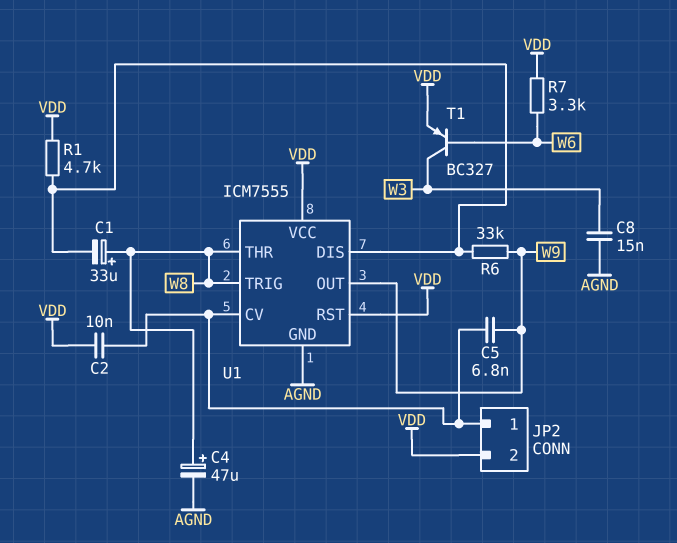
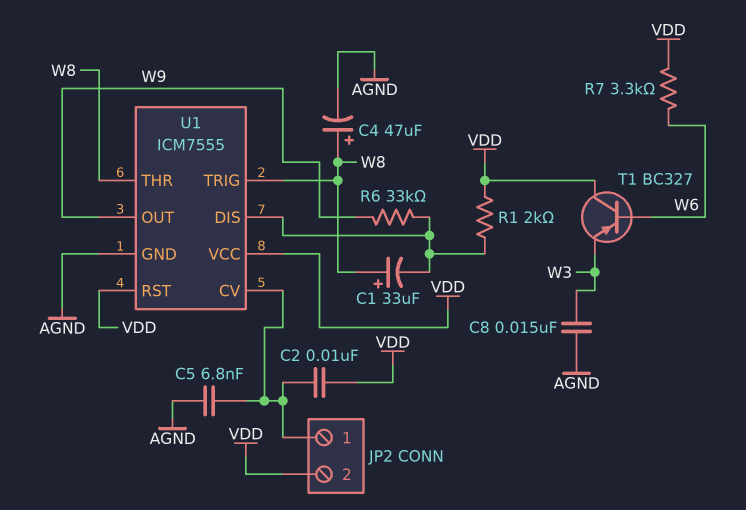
C5: 6.8nF (JP2/1, W9) -> 6.8nF (AGND, JP2/1)
R1: 4.7k (U1/DIS, VDD) -> 2k (U1/DIS, VDD)
T1: PNP BC327 (B W6, C W3, E VDD) -> PNP BC327 (B W6, C VDD, E W3)

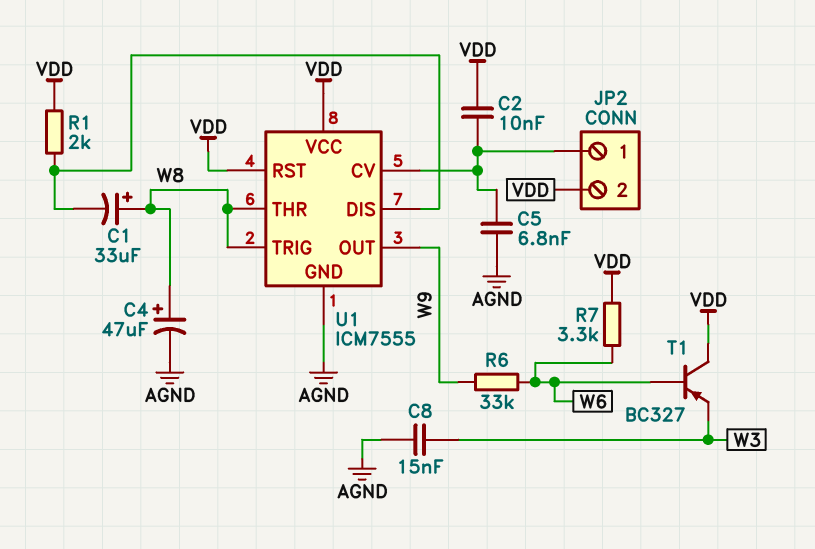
R6: 33k (U1/DIS, W9) -> 33k (W6, W9)

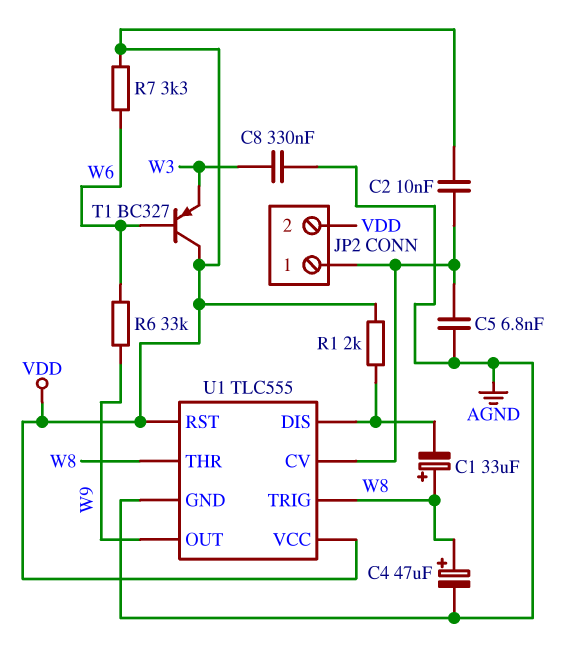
C8: 15nF (AGND, W3) -> 330nF (AGND, W3)
U1: ICM7555 -> TLC555

